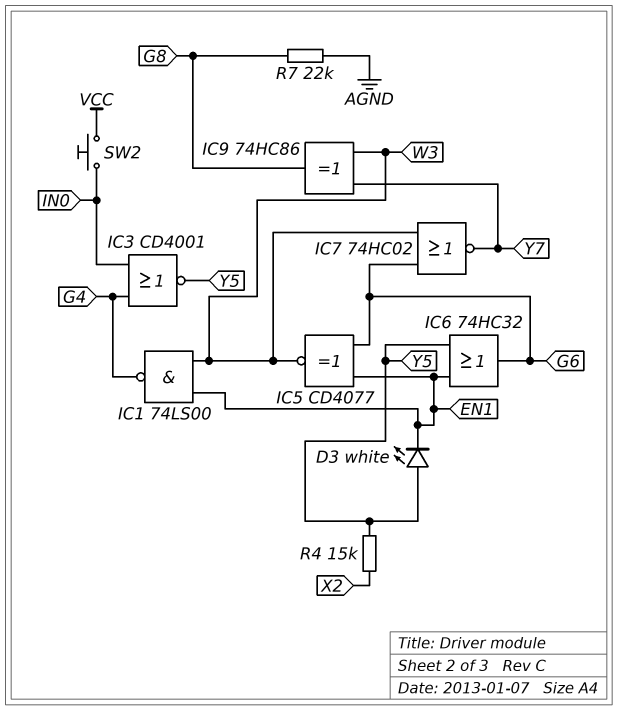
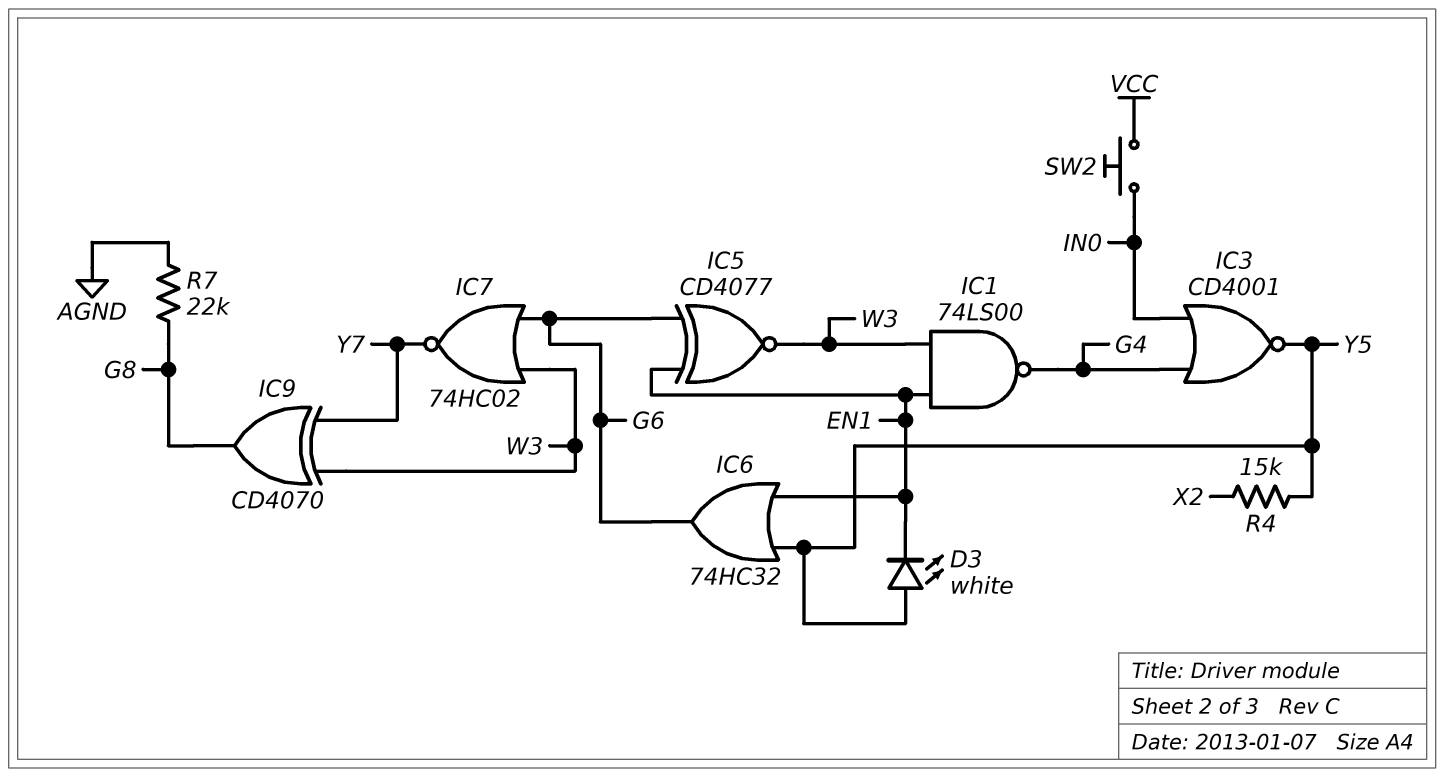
IC9: XOR 74HC86 (in W3, in Y7, out G8) -> XOR CD4070 (in W3, in Y7, out G8)

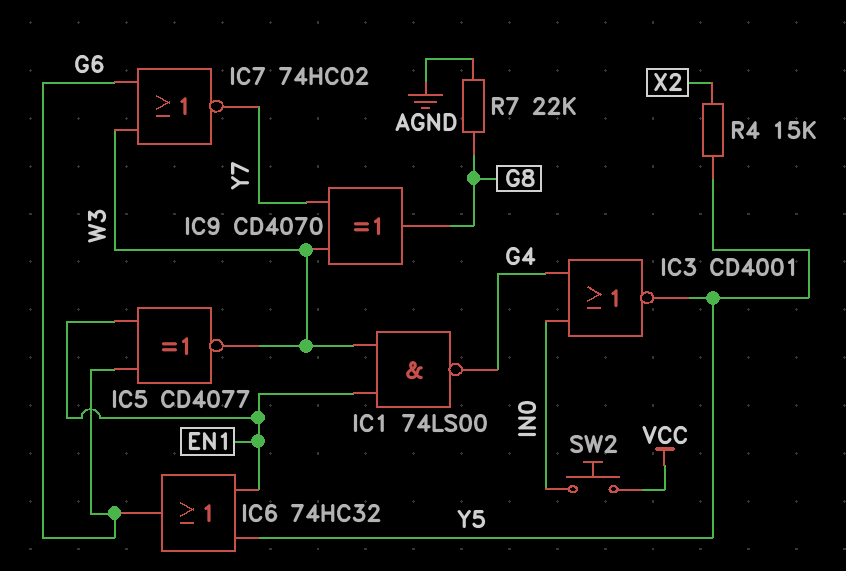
D3: LED white (A Y5, K EN1) -> none

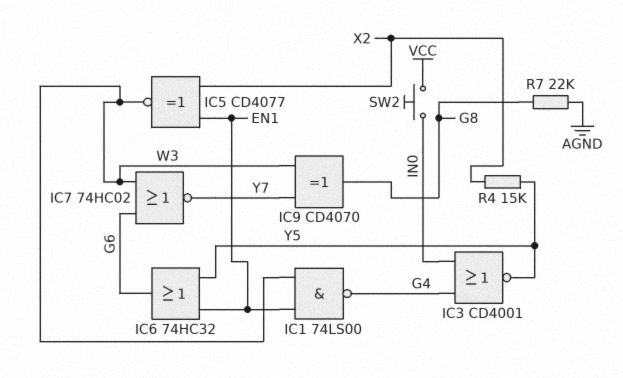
IC5: XNOR CD4077 (in EN1, in G6, out W3) -> XNOR CD4077 (in EN1, in X2, out W3)

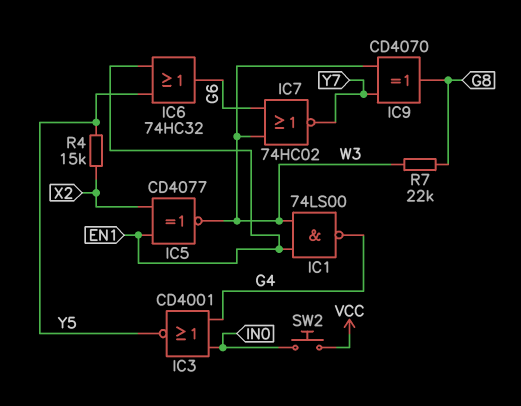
R7: 22k (AGND, G8) -> 22k (G8, W3)

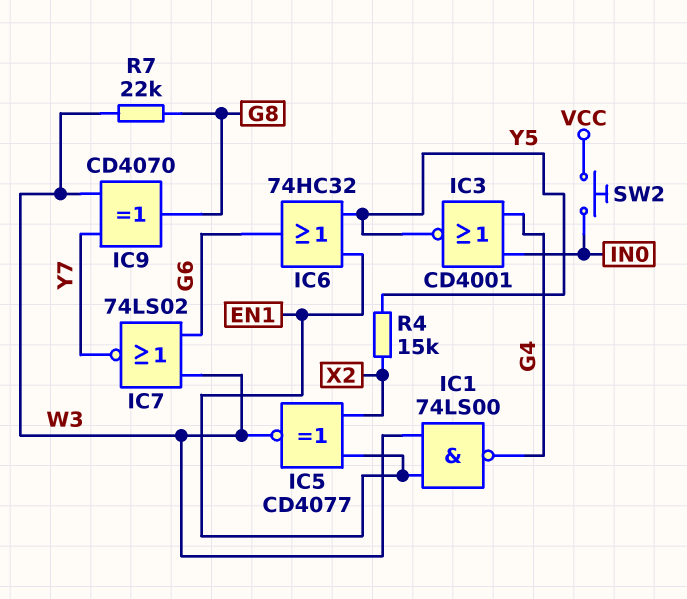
IC7: NOR 74HC02 (in G6, in W3, out Y7) -> NOR 74LS02 (in G6, in W3, out Y7)

